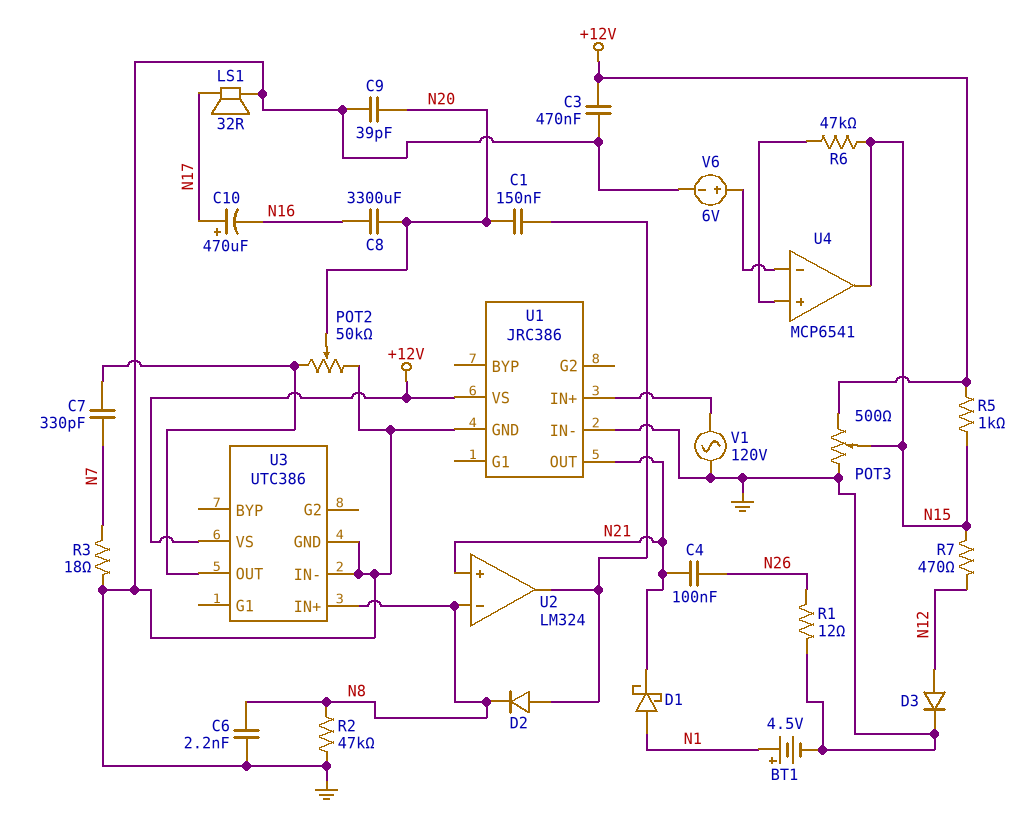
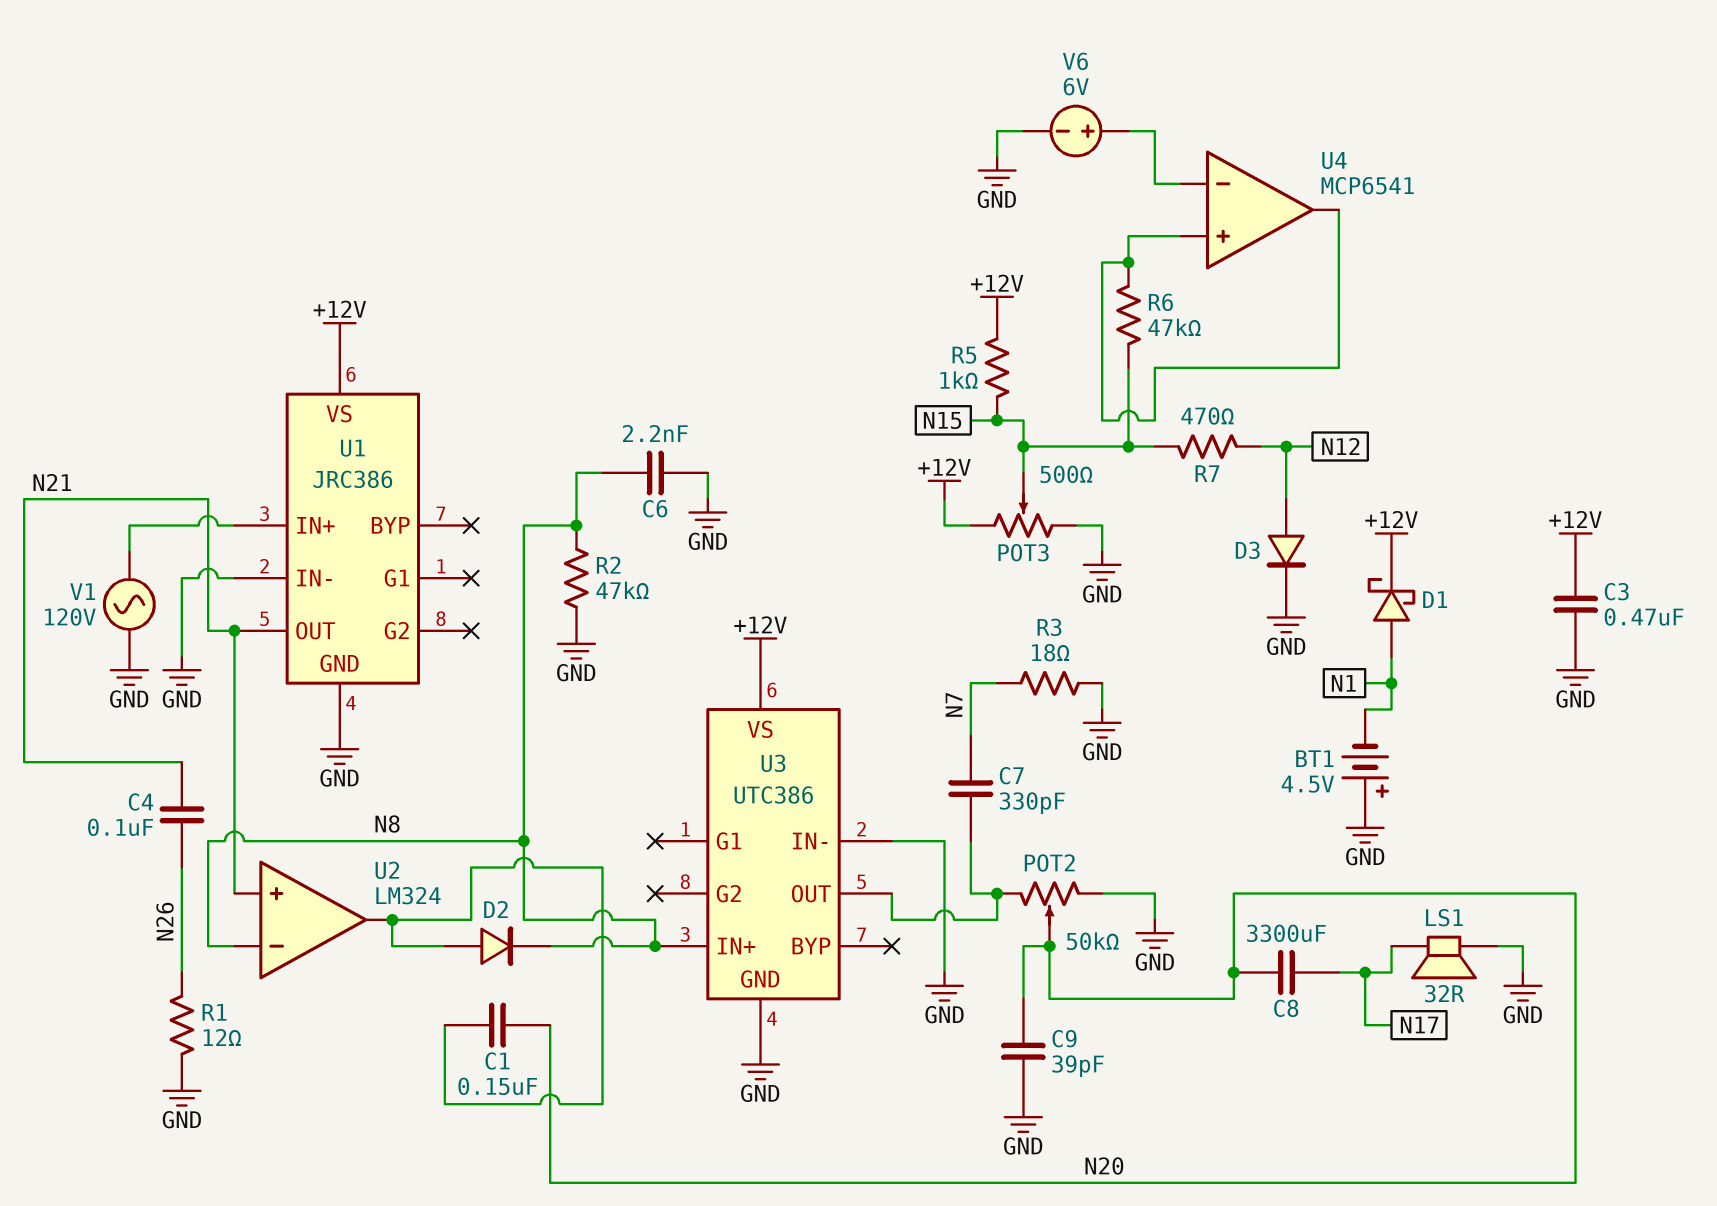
BT1: 4.5V (plus N1, minus GND) -> 4.5V (plus GND, minus N1)
C8: 3300uF (N16, N20) -> 3300uF (N17, N20)
C10: 470uF (plus N17, minus N16) -> none
D1: schottky (A N1, K N21) -> schottky (A N1, K +12V)
U4 pin out: N15 -> U4/in+

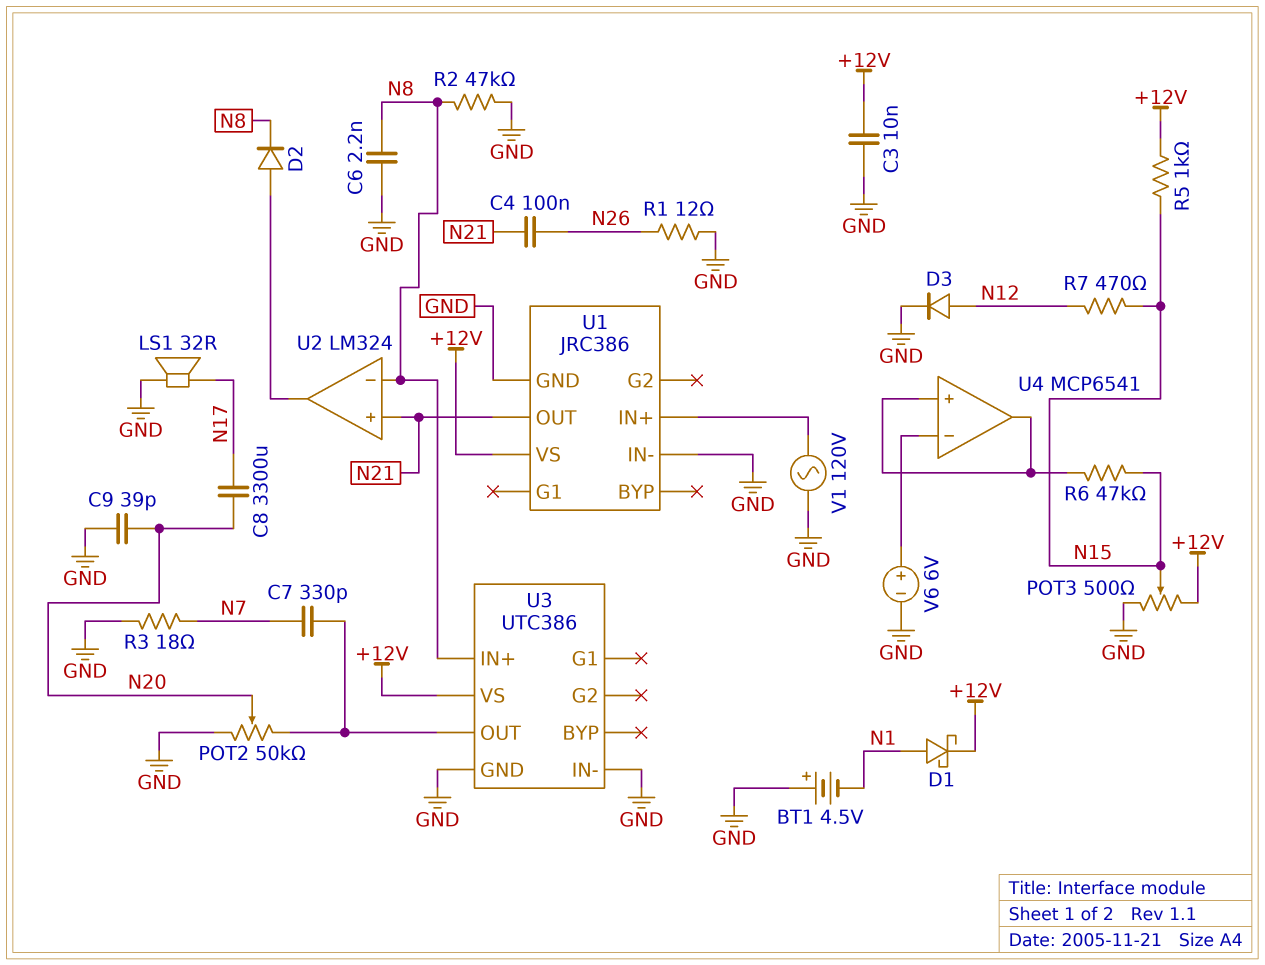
C1: 150nF (N20, U2/out) -> none
C3: 470nF (+12V, GND) -> 10nF (+12V, GND)

